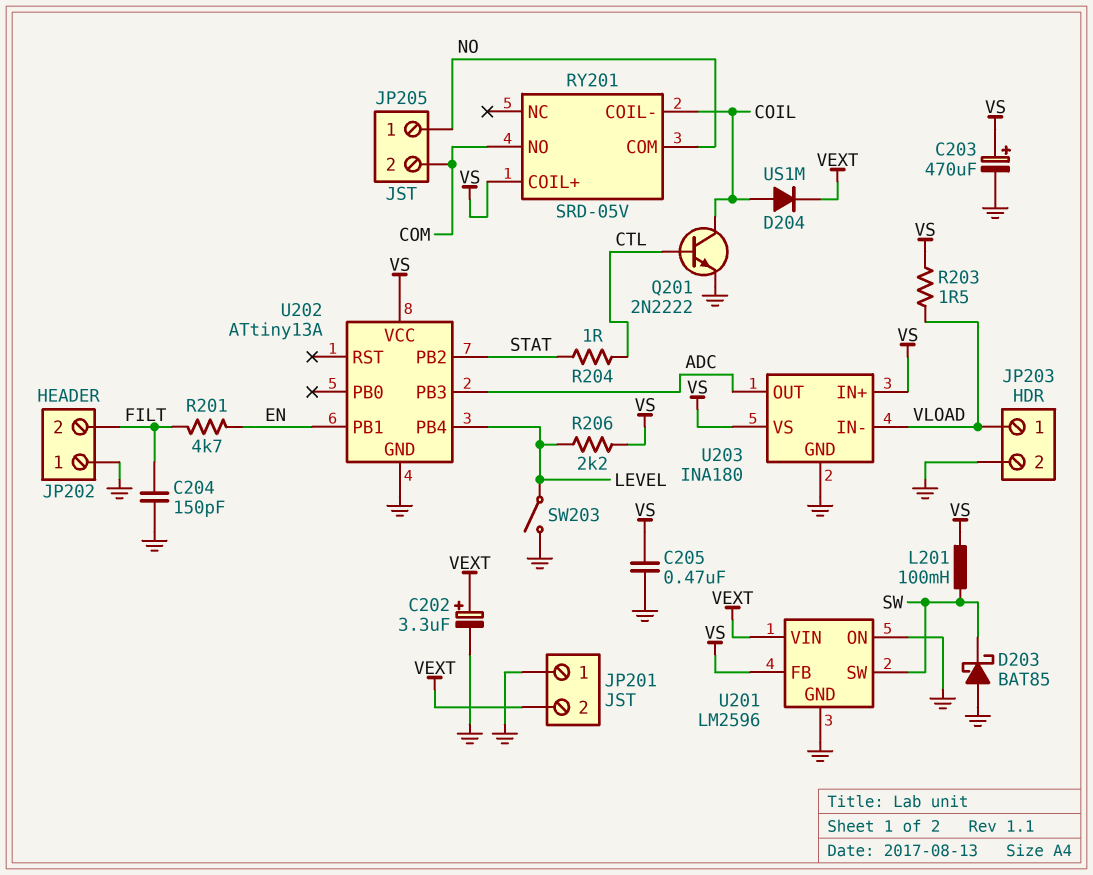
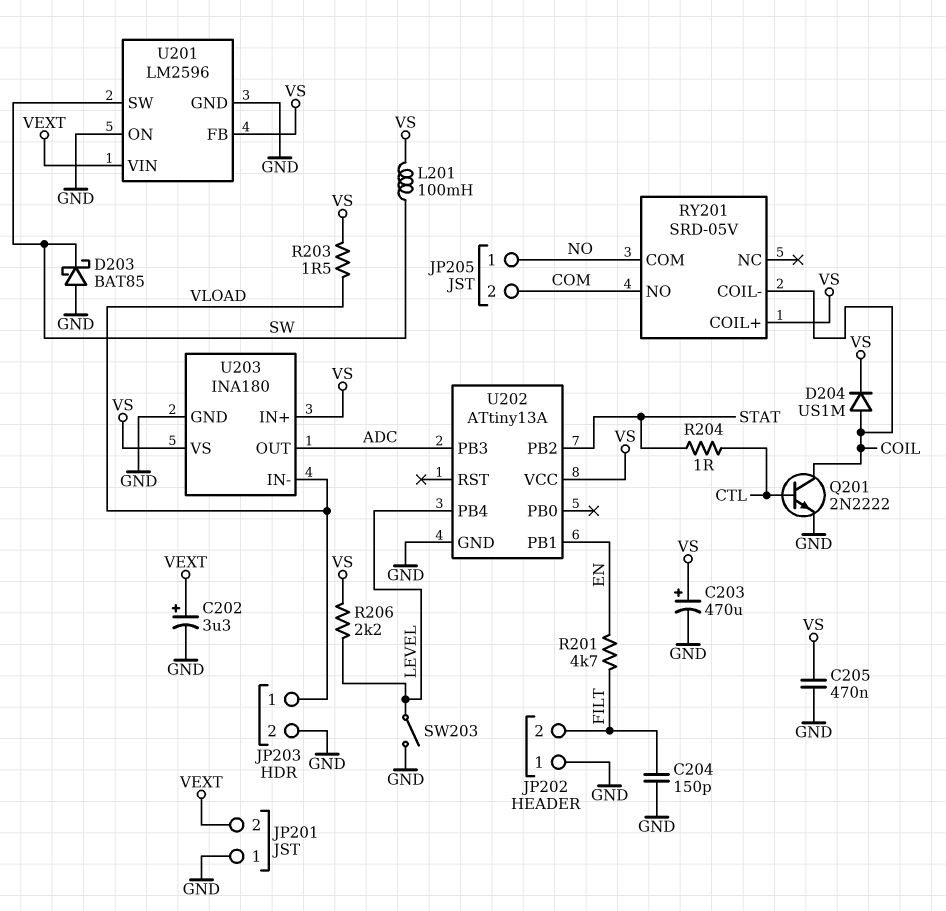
D204: diode US1M (A COIL, K VEXT) -> diode US1M (A COIL, K VS)

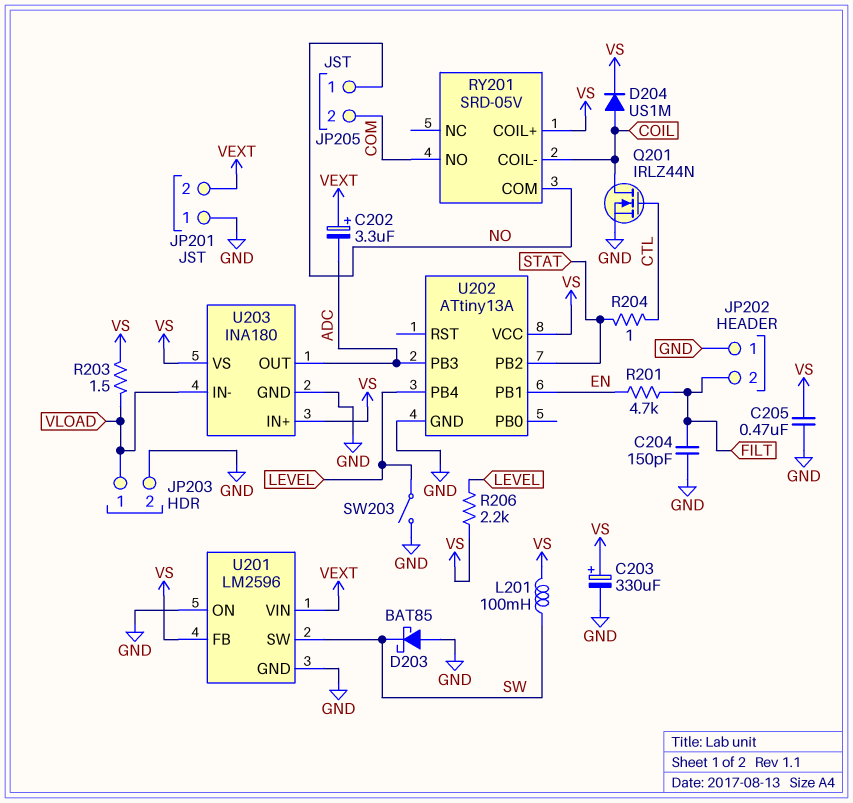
C202: 3.3uF (plus VEXT, minus GND) -> 3.3uF (plus VEXT, minus ADC)
C203: 470uF (plus VS, minus GND) -> 330uF (plus VS, minus GND)
Q201: NPN 2N2222 (B CTL, C COIL, E GND) -> NMOS IRLZ44N (G CTL, D COIL, S GND)

